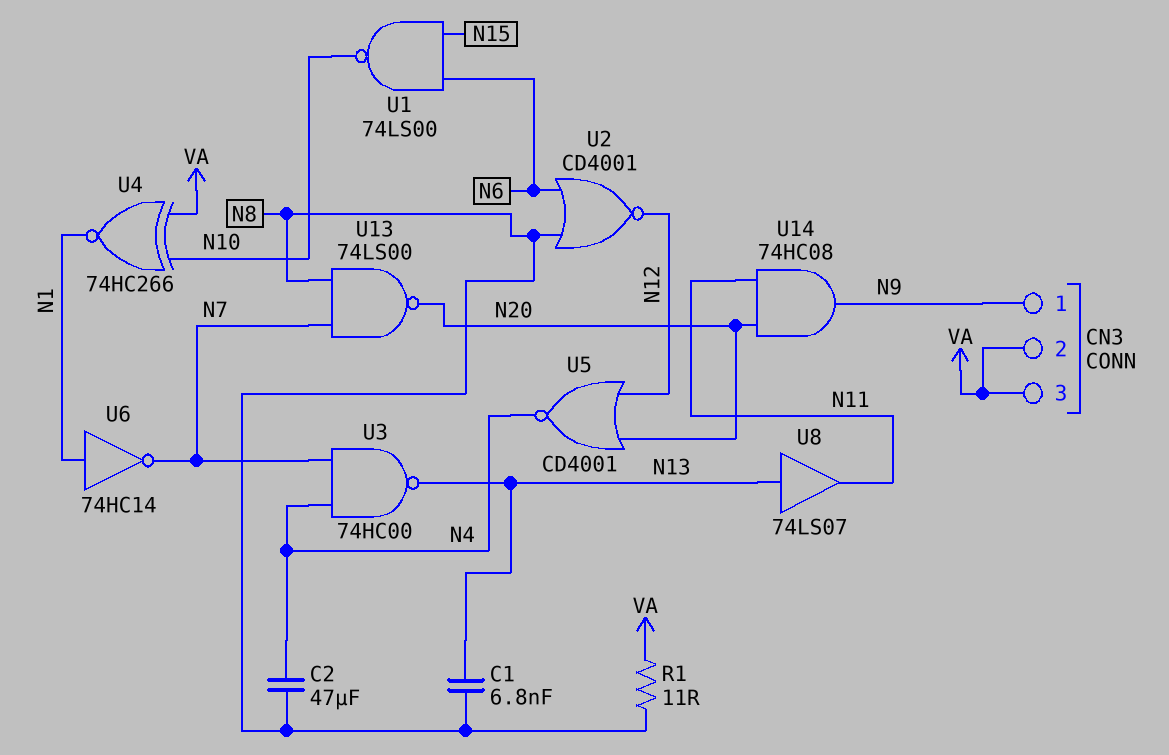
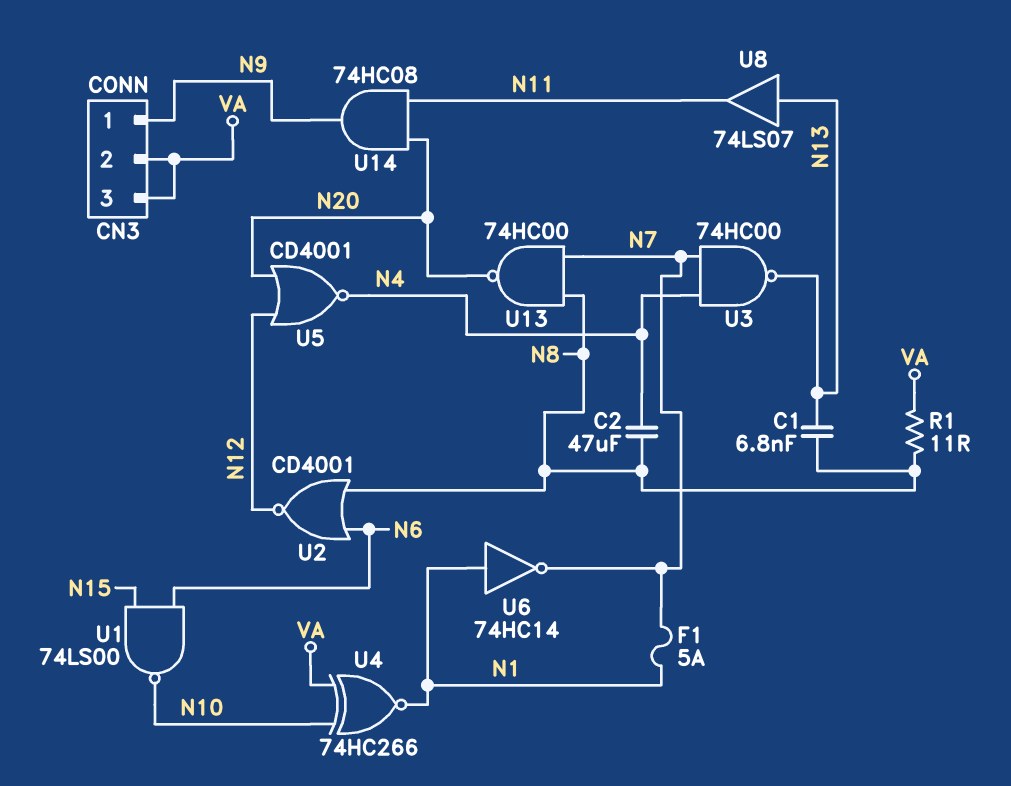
F1: none -> 5A (N1, N7)
U13: NAND 74LS00 (in N7, in N8, out N20) -> NAND 74HC00 (in N7, in N8, out N20)

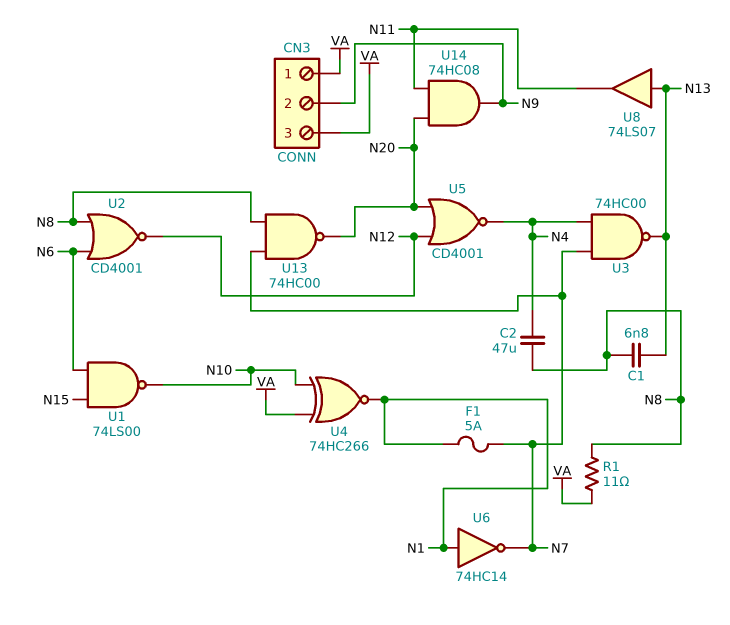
CN3 pin 1: N9 -> VA
CN3 pin 2: VA -> N9

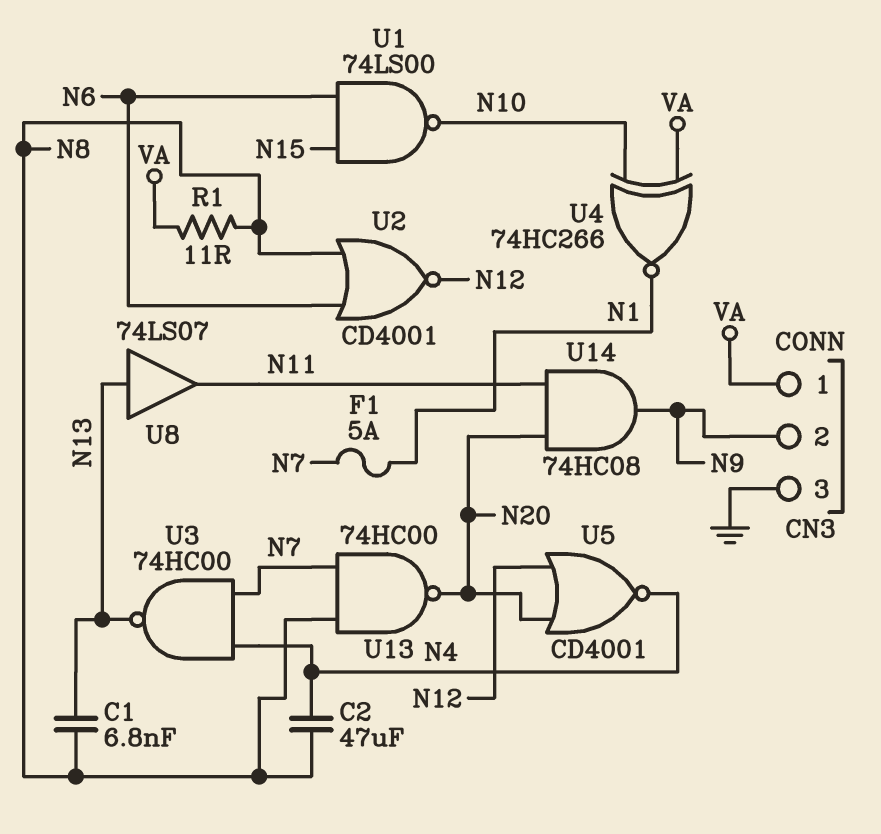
CN3 pin 3: VA -> GND
U6: NOT 74HC14 (in N1, out N7) -> none

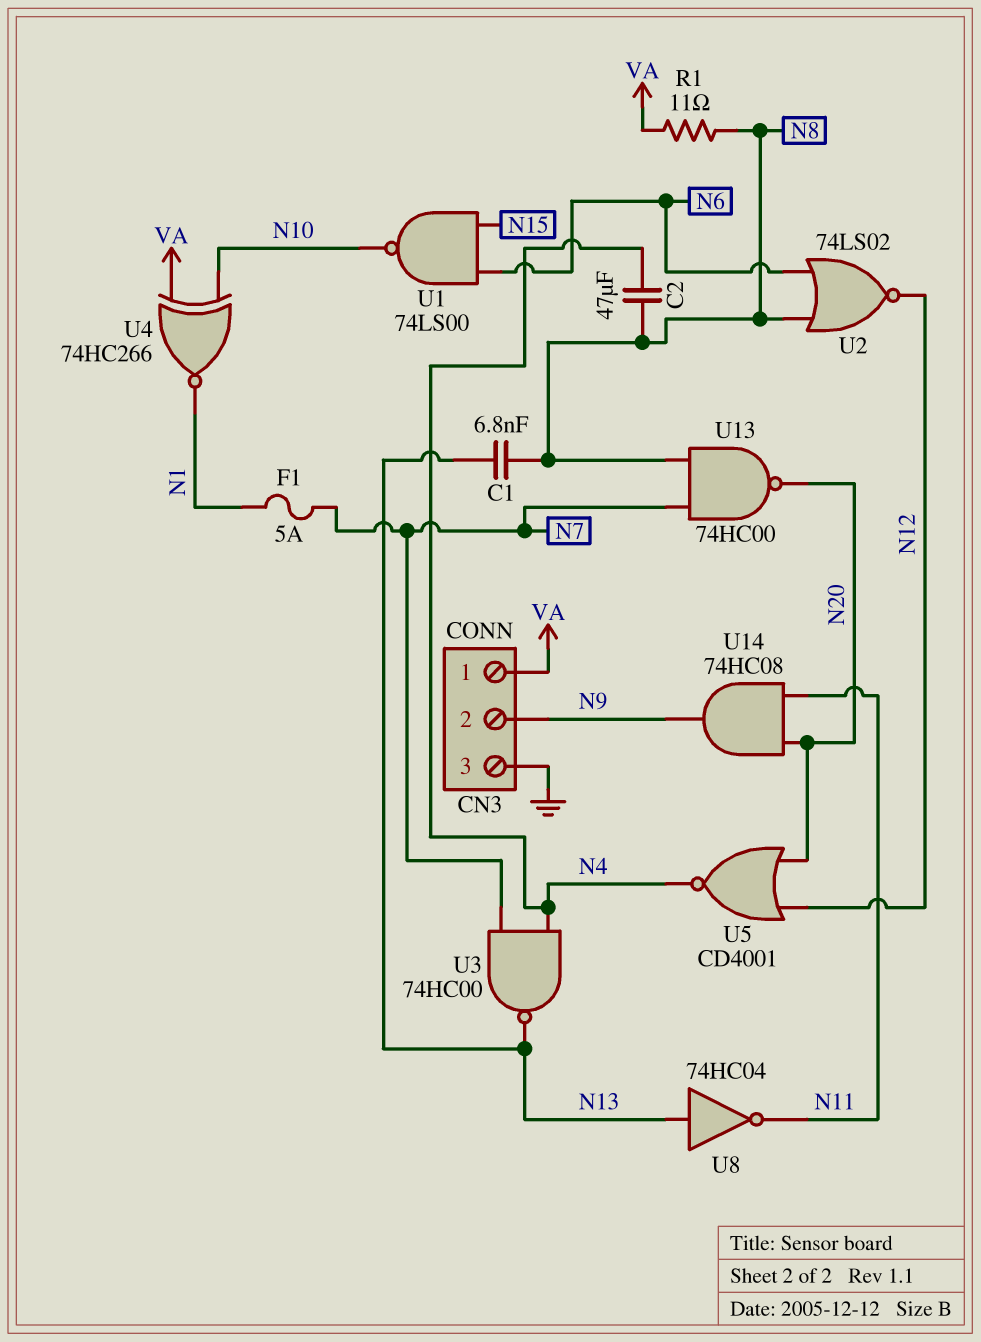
U2: NOR CD4001 (in N6, in N8, out N12) -> NOR 74LS02 (in N6, in N8, out N12)
U8: buffer 74LS07 (in N13, out N11) -> NOT 74HC04 (in N13, out N11)

